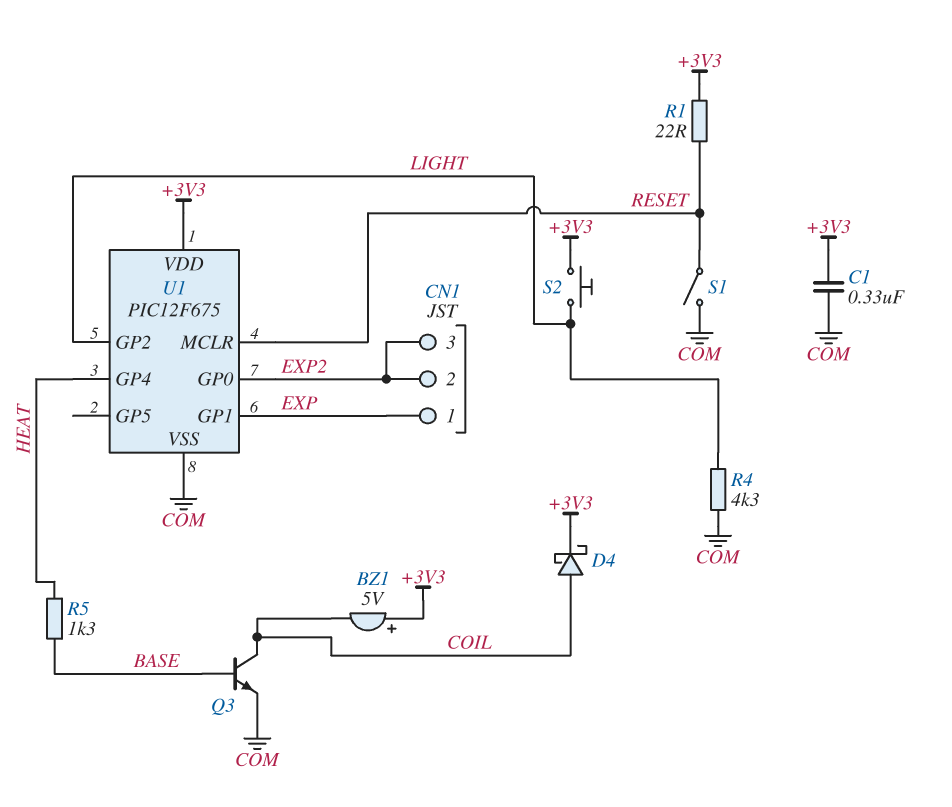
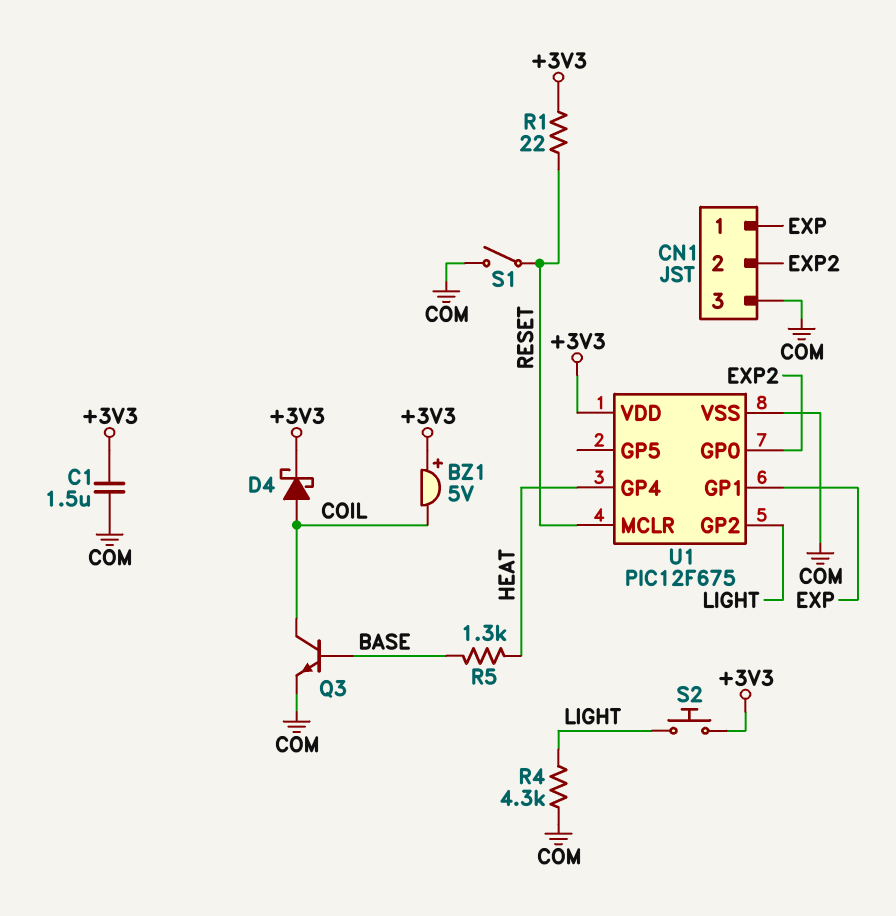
C1: 330nF (+3V3, COM) -> 1.5uF (+3V3, COM)
CN1 pin 3: EXP2 -> COM

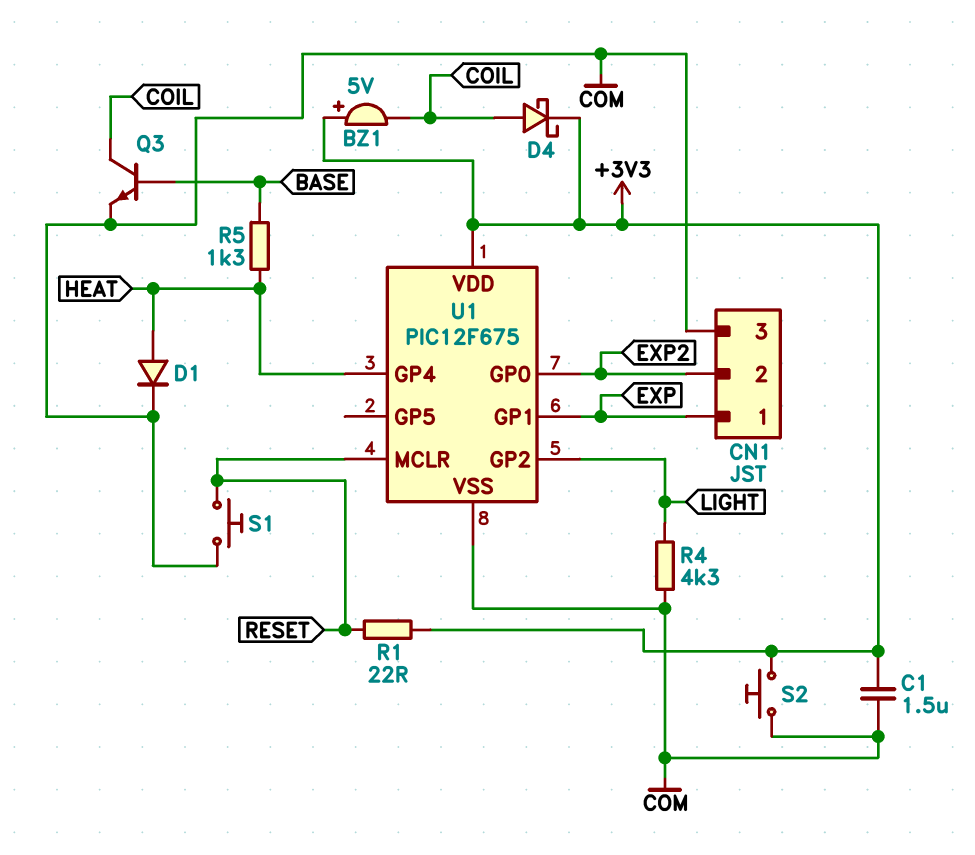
D1: none -> diode (A HEAT, K COM)
S1: switch (COM, RESET) -> button (COM, RESET)
S2: button (+3V3, LIGHT) -> button (+3V3, COM)

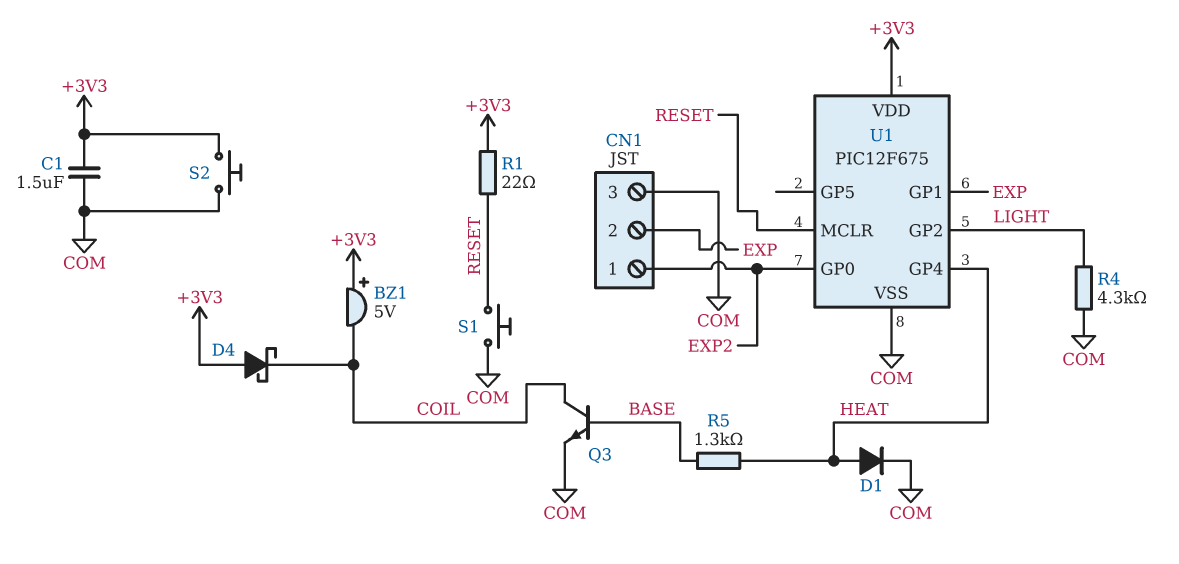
CN1 pin 1: EXP -> EXP2
CN1 pin 2: EXP2 -> EXP
D4: schottky (A COIL, K +3V3) -> schottky (A +3V3, K COIL)

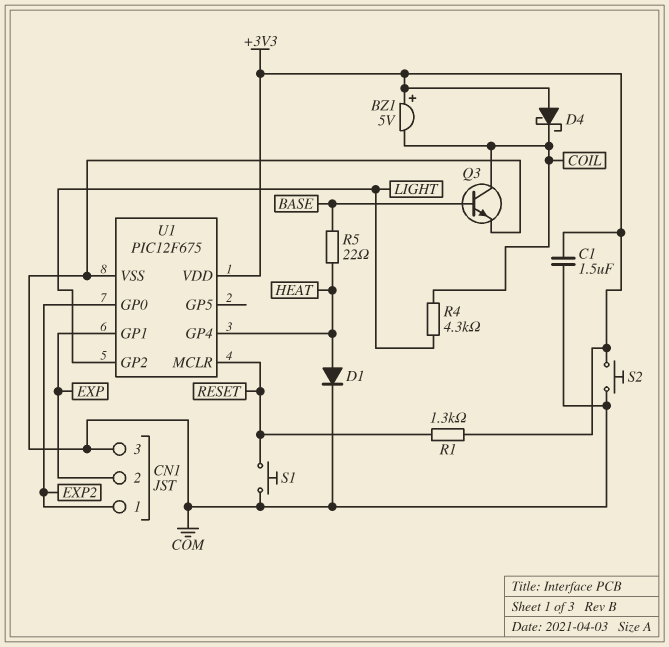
R1: 22 (+3V3, RESET) -> 1.3k (+3V3, RESET)
R4: 4.3k (COM, LIGHT) -> 4.3k (COIL, LIGHT)
R5: 1.3k (BASE, HEAT) -> 22 (BASE, HEAT)

